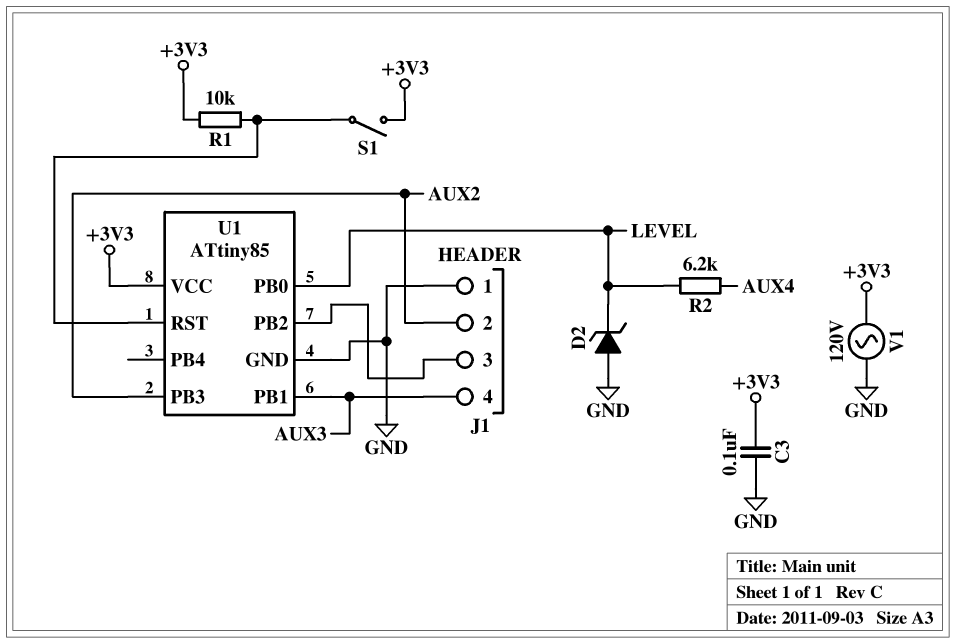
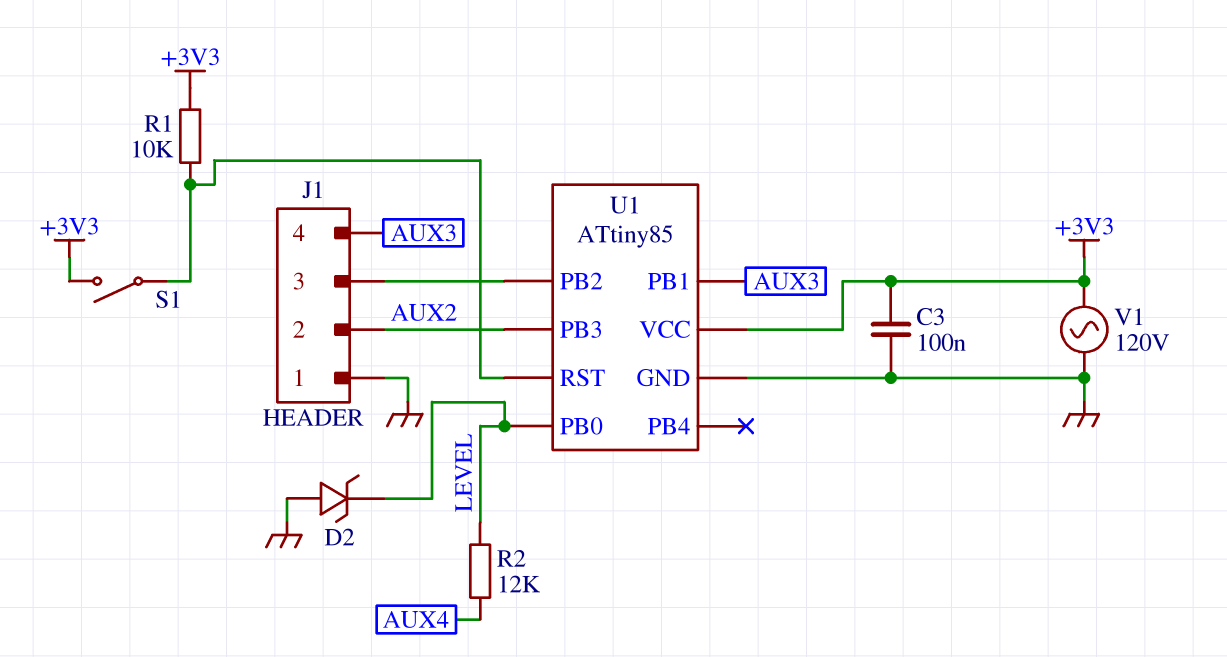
R2: 6.2k (AUX4, LEVEL) -> 12k (AUX4, LEVEL)

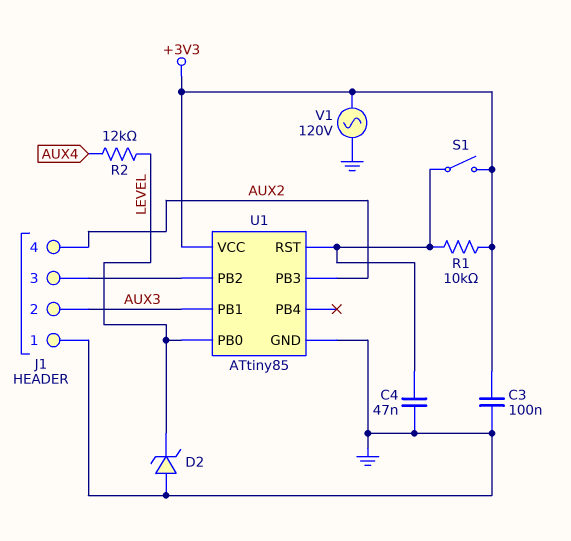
C4: none -> 47nF (GND, U1/RST)
J1 pin 2: AUX2 -> AUX3
J1 pin 4: AUX3 -> AUX2

